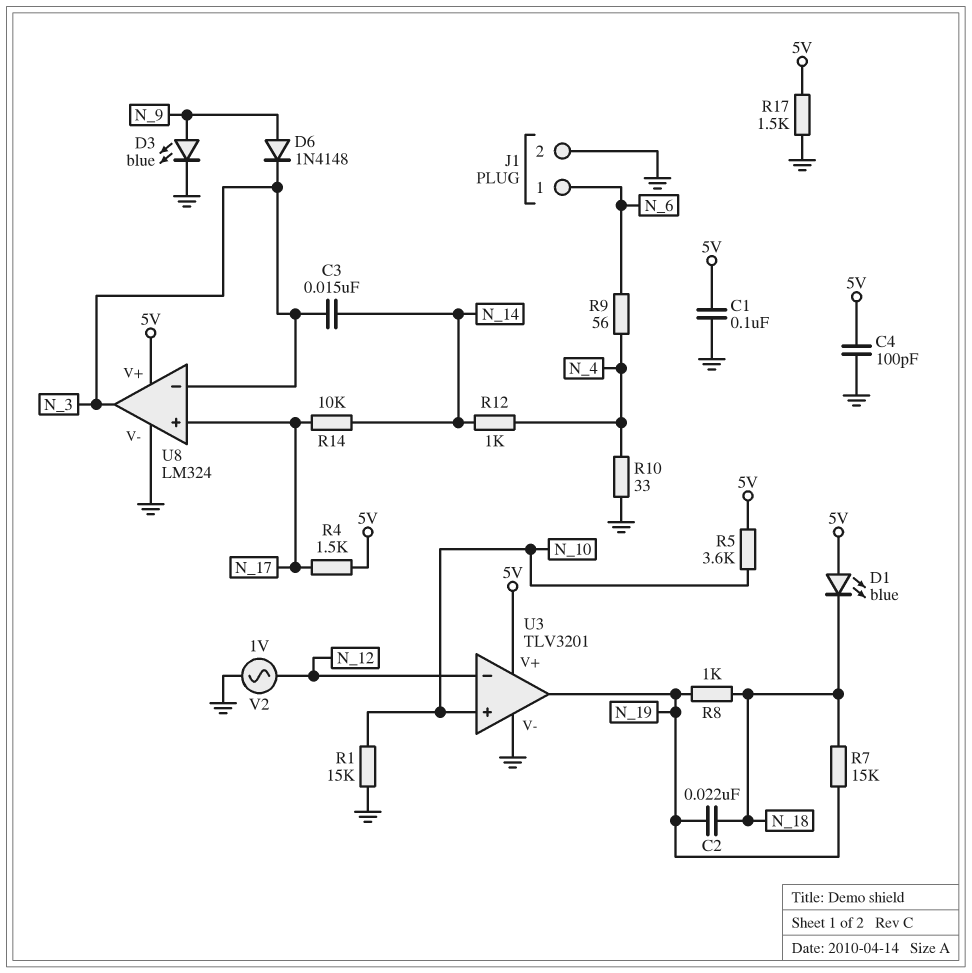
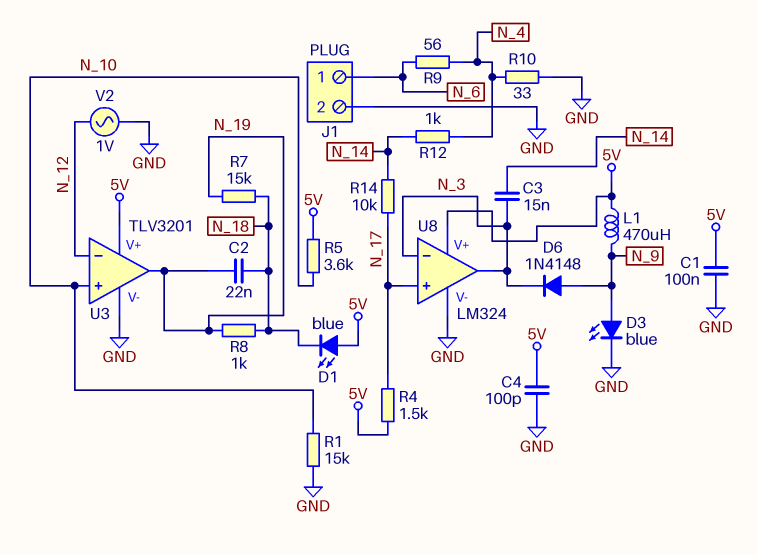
L1: none -> 470uH (5V, N_9)
R17: 1.5k (5V, GND) -> none

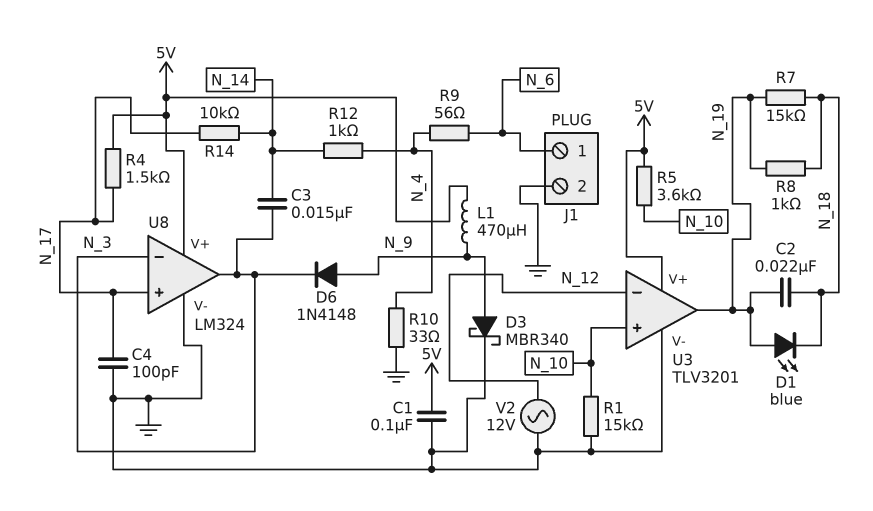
C4: 100pF (5V, GND) -> 100pF (GND, N_17)
D1: LED blue (A 5V, K N_18) -> LED blue (A N_19, K N_18)
D3: LED blue (A N_9, K GND) -> schottky MBR340 (A N_9, K GND)
V2: AC 1V (GND, N_12) -> AC 12V (GND, N_12)

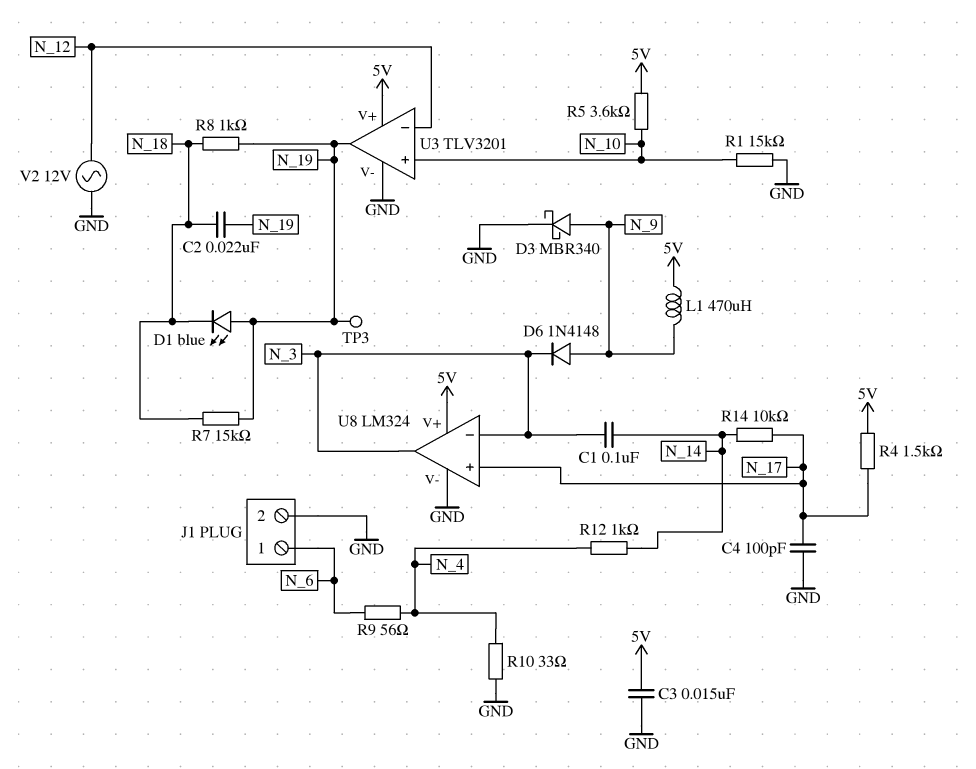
C1: 100nF (5V, GND) -> 100nF (N_3, N_14)
C3: 15nF (N_3, N_14) -> 15nF (5V, GND)
TP3: none -> test point (N_19)

